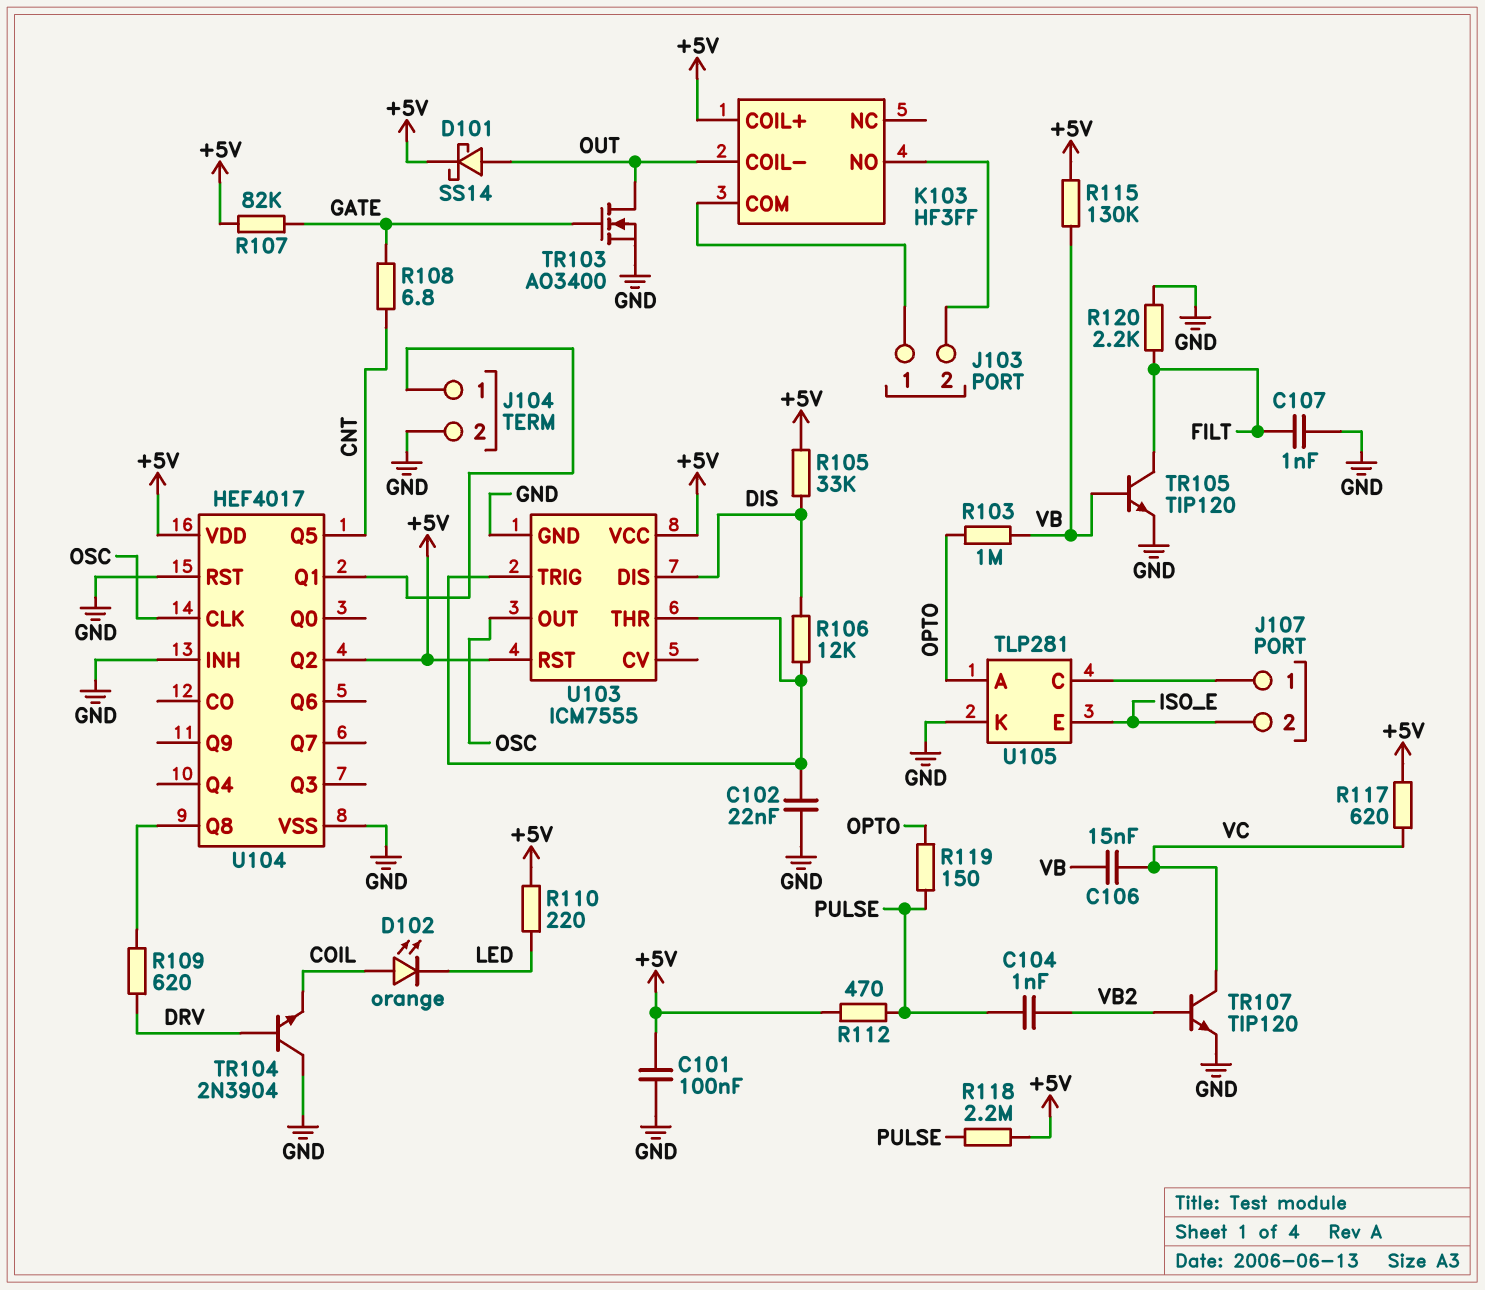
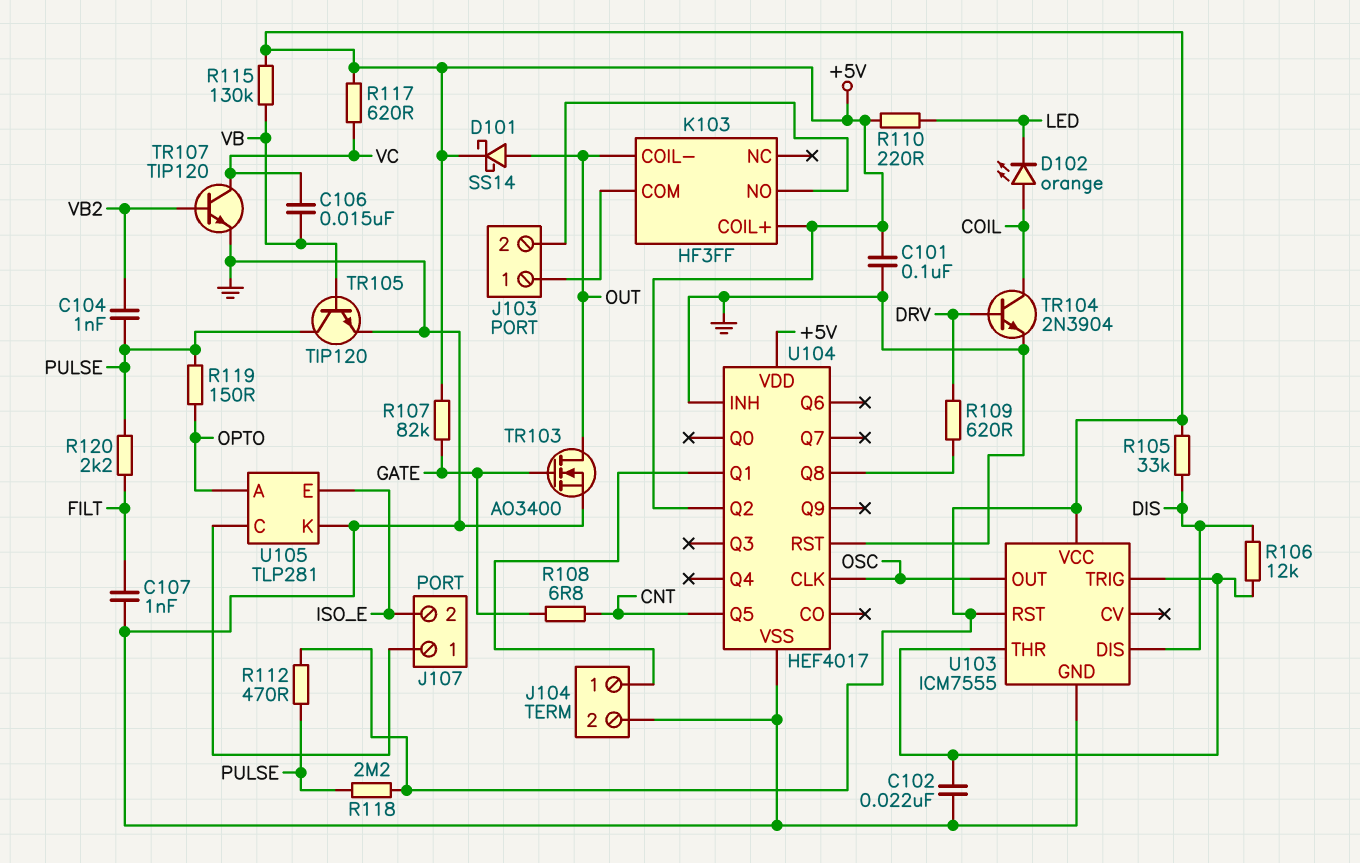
R103: 1M (OPTO, VB) -> none
R120: 2.2k (FILT, GND) -> 2.2k (FILT, PULSE)
TR104: NPN 2N3904 (B DRV, C GND, E COIL) -> NPN 2N3904 (B DRV, C COIL, E GND)
TR105: NPN TIP120 (B VB, C FILT, E GND) -> NPN TIP120 (B VB, C PULSE, E GND)

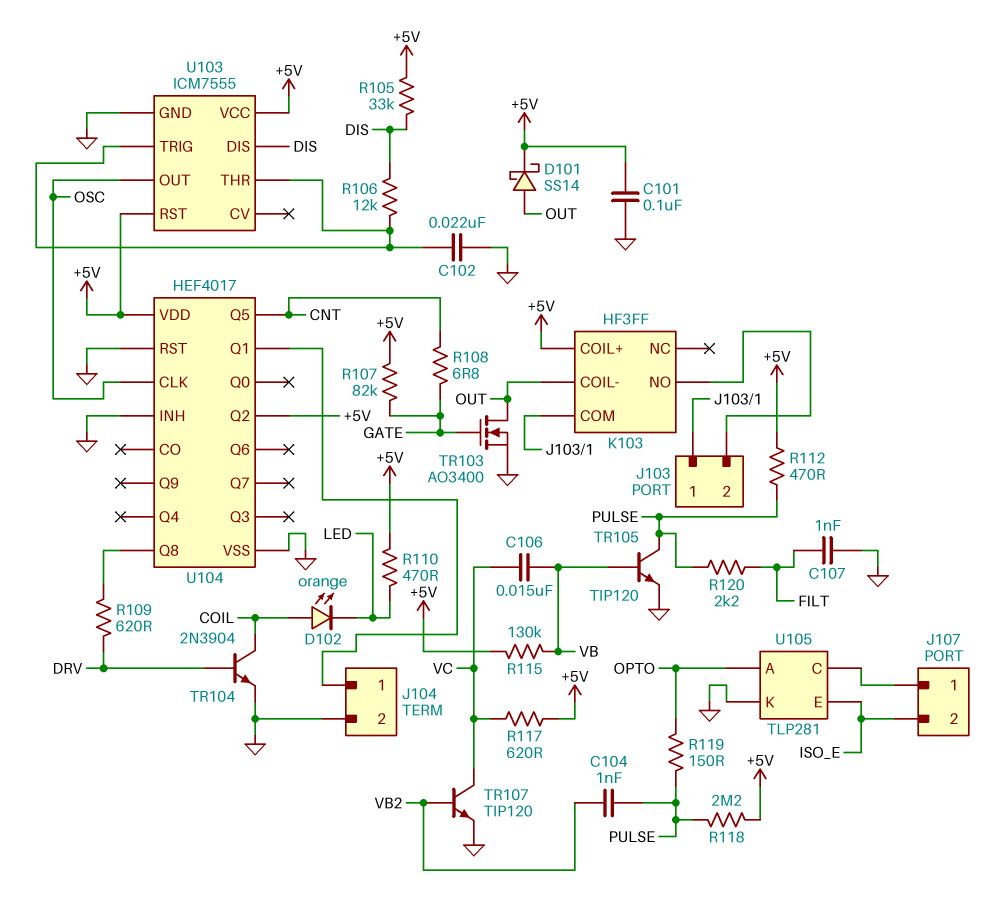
R110: 220 (+5V, LED) -> 470 (+5V, LED)

